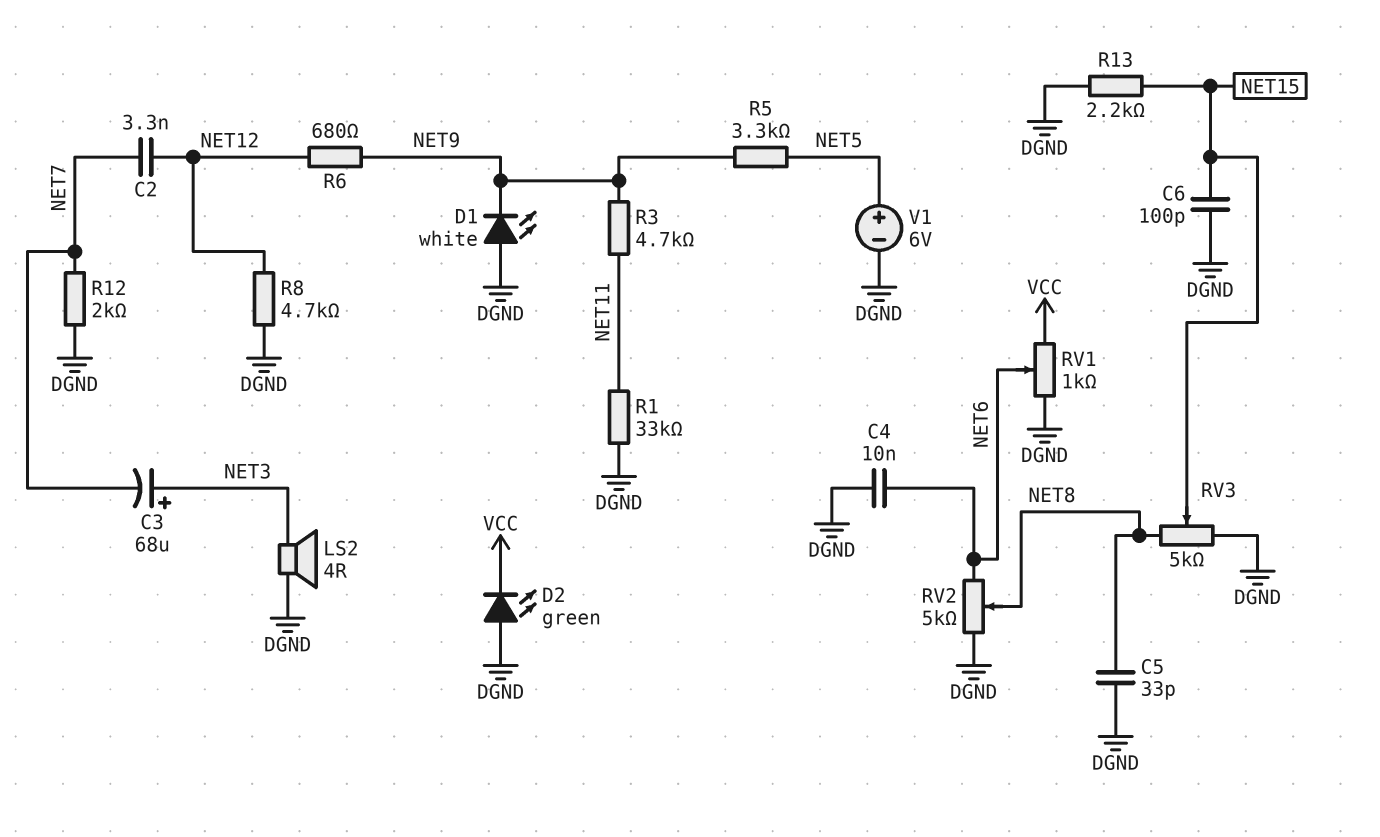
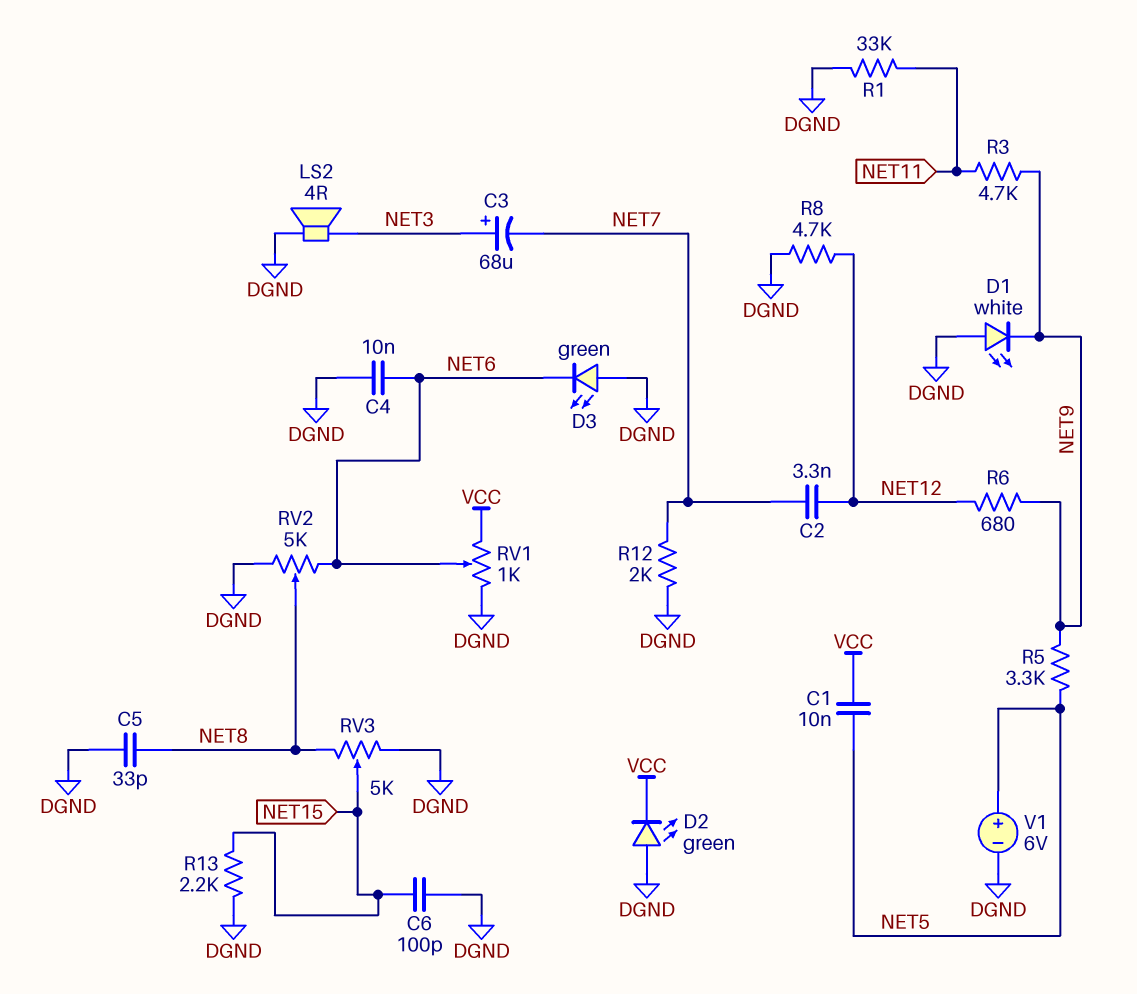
C1: none -> 10nF (NET5, VCC)
D3: none -> LED green (A DGND, K NET6)

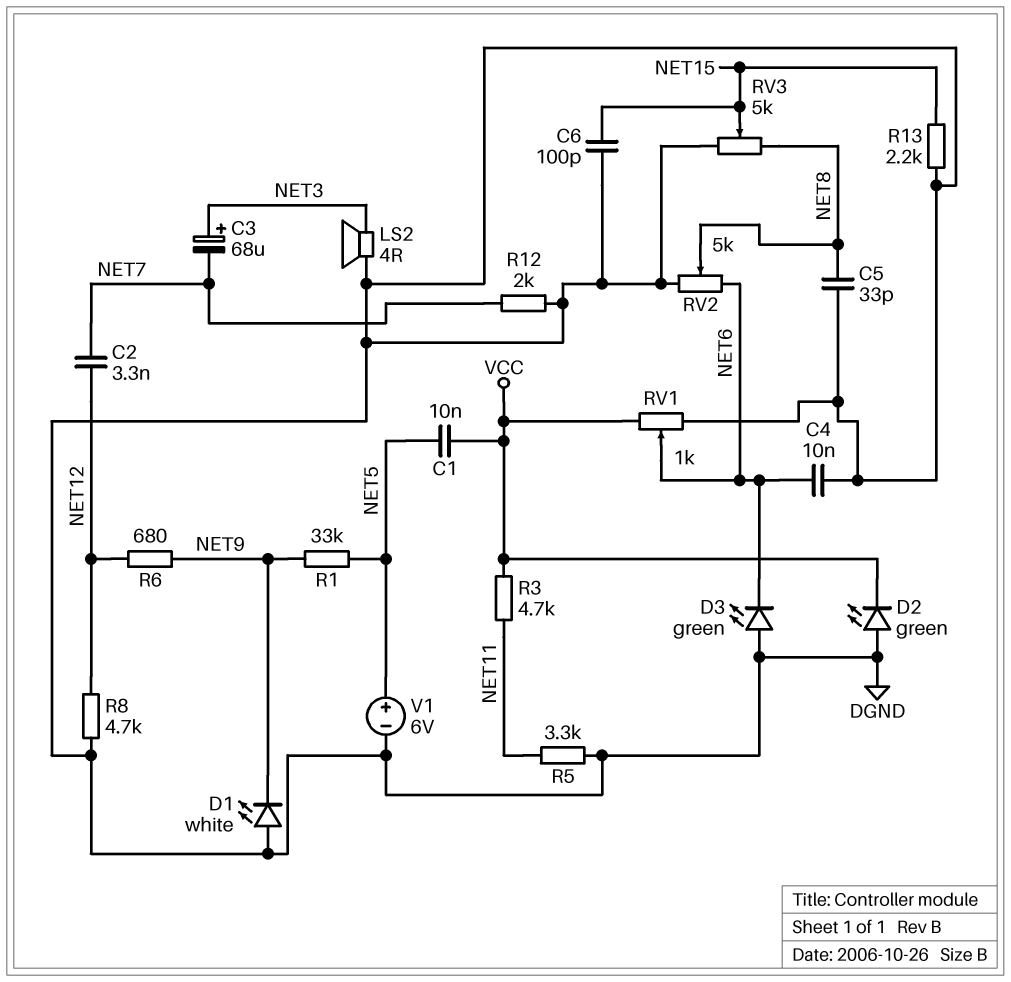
R1: 33k (DGND, NET11) -> 33k (NET5, NET9)
R3: 4.7k (NET9, NET11) -> 4.7k (NET11, VCC)
R5: 3.3k (NET5, NET9) -> 3.3k (DGND, NET11)

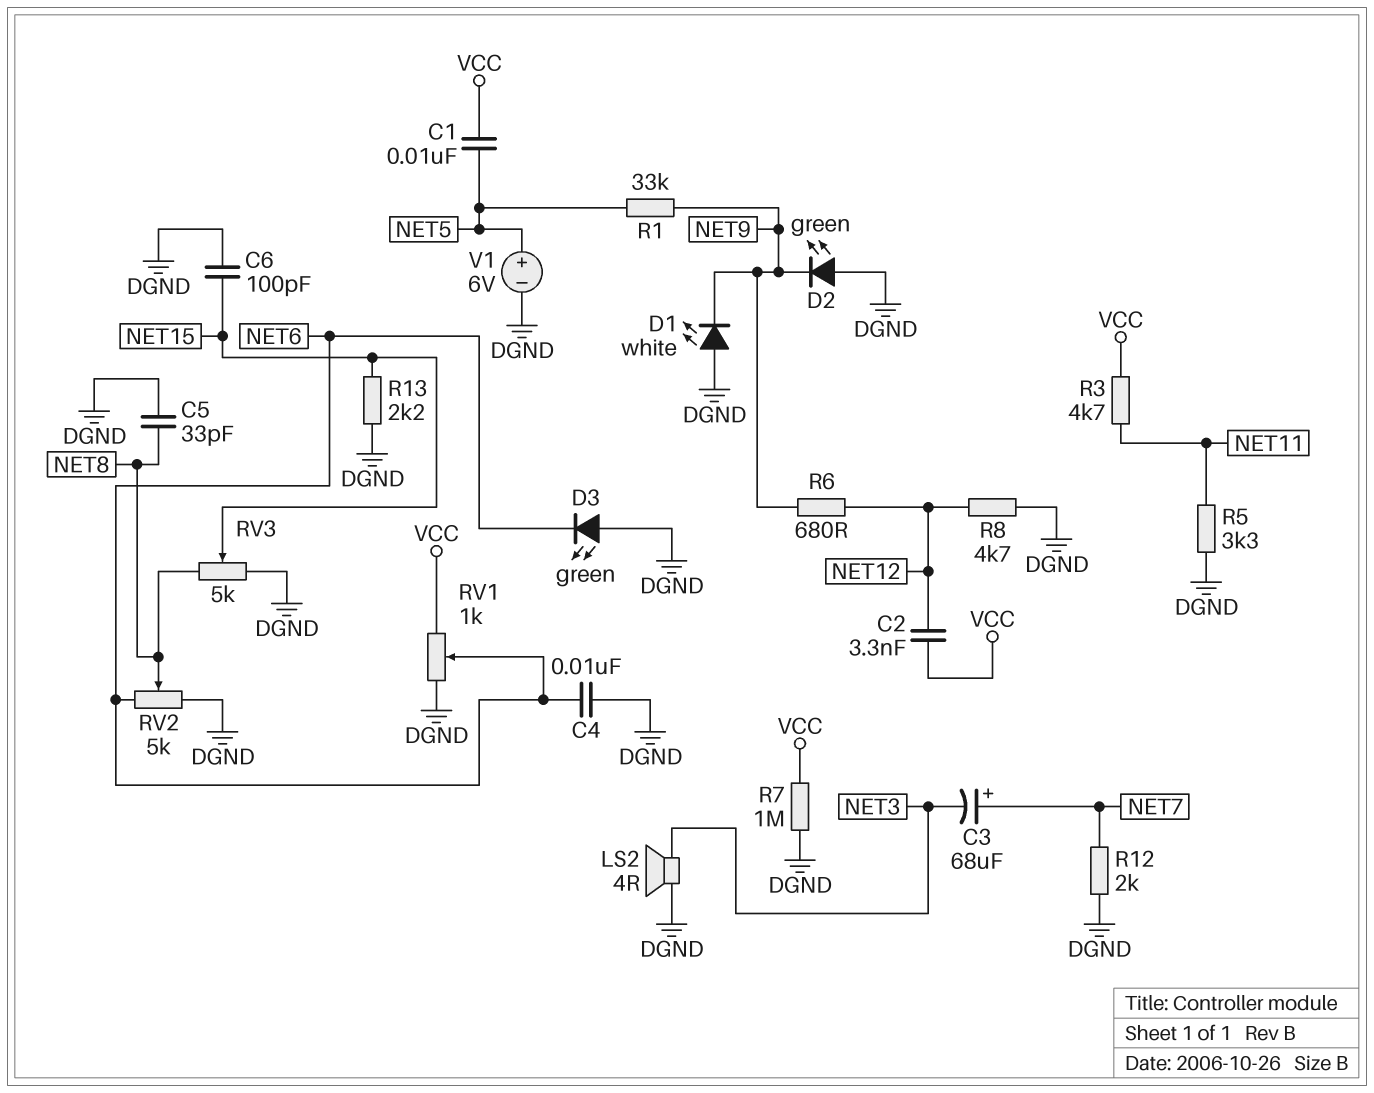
C2: 3.3nF (NET7, NET12) -> 3.3nF (NET12, VCC)
C3: 68uF (plus NET3, minus NET7) -> 68uF (plus NET7, minus NET3)
D2: LED green (A DGND, K VCC) -> LED green (A DGND, K NET9)
R7: none -> 1M (DGND, VCC)

